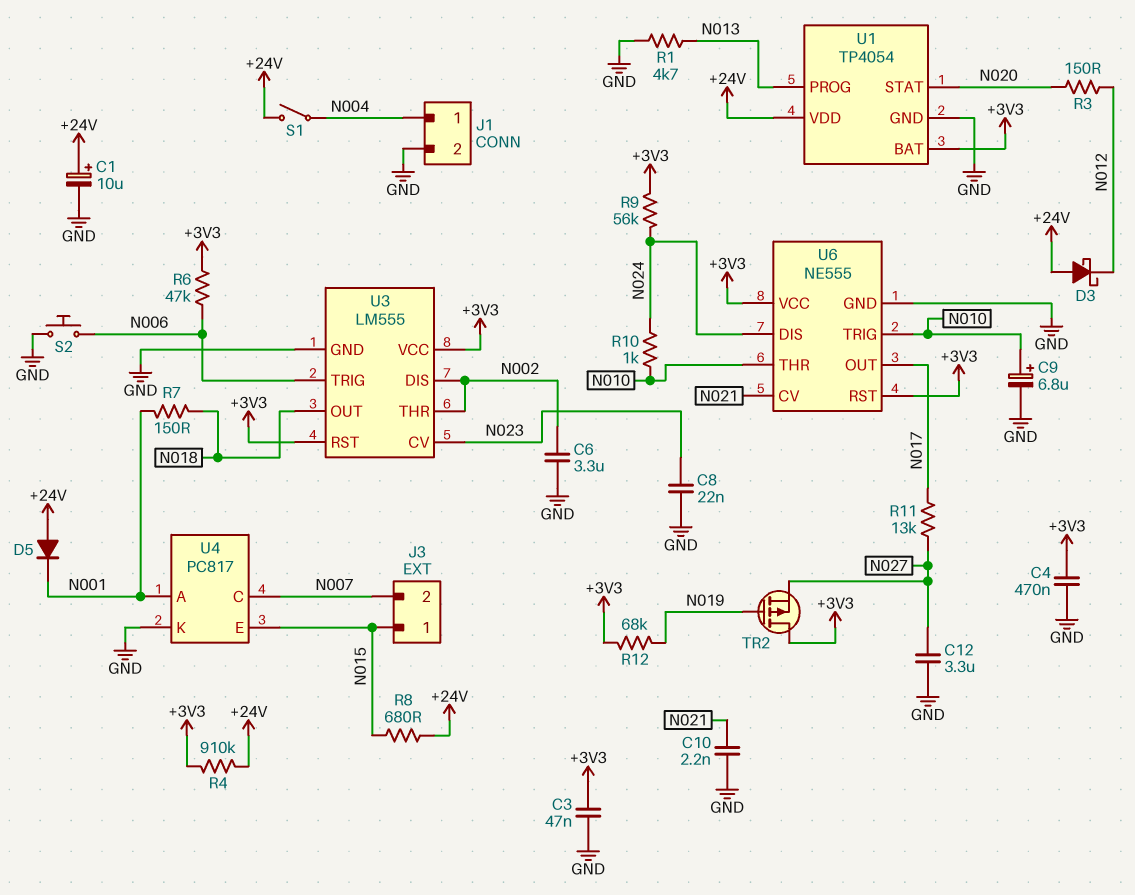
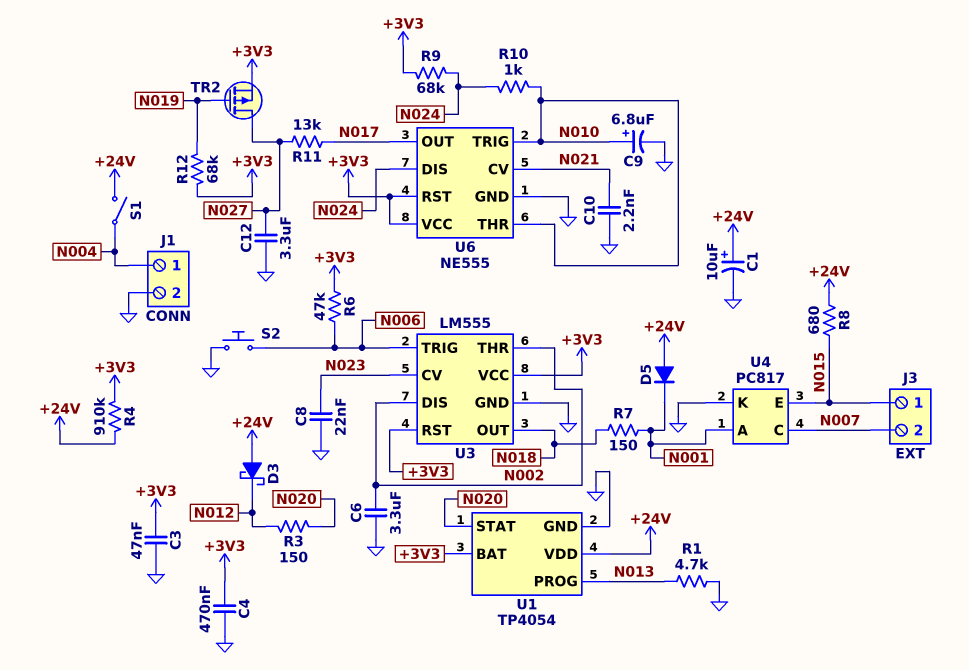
R9: 56k (+3V3, N024) -> 68k (+3V3, N024)
TR2: PMOS (G N019, D +3V3, S N027) -> PMOS (G N019, D N027, S +3V3)

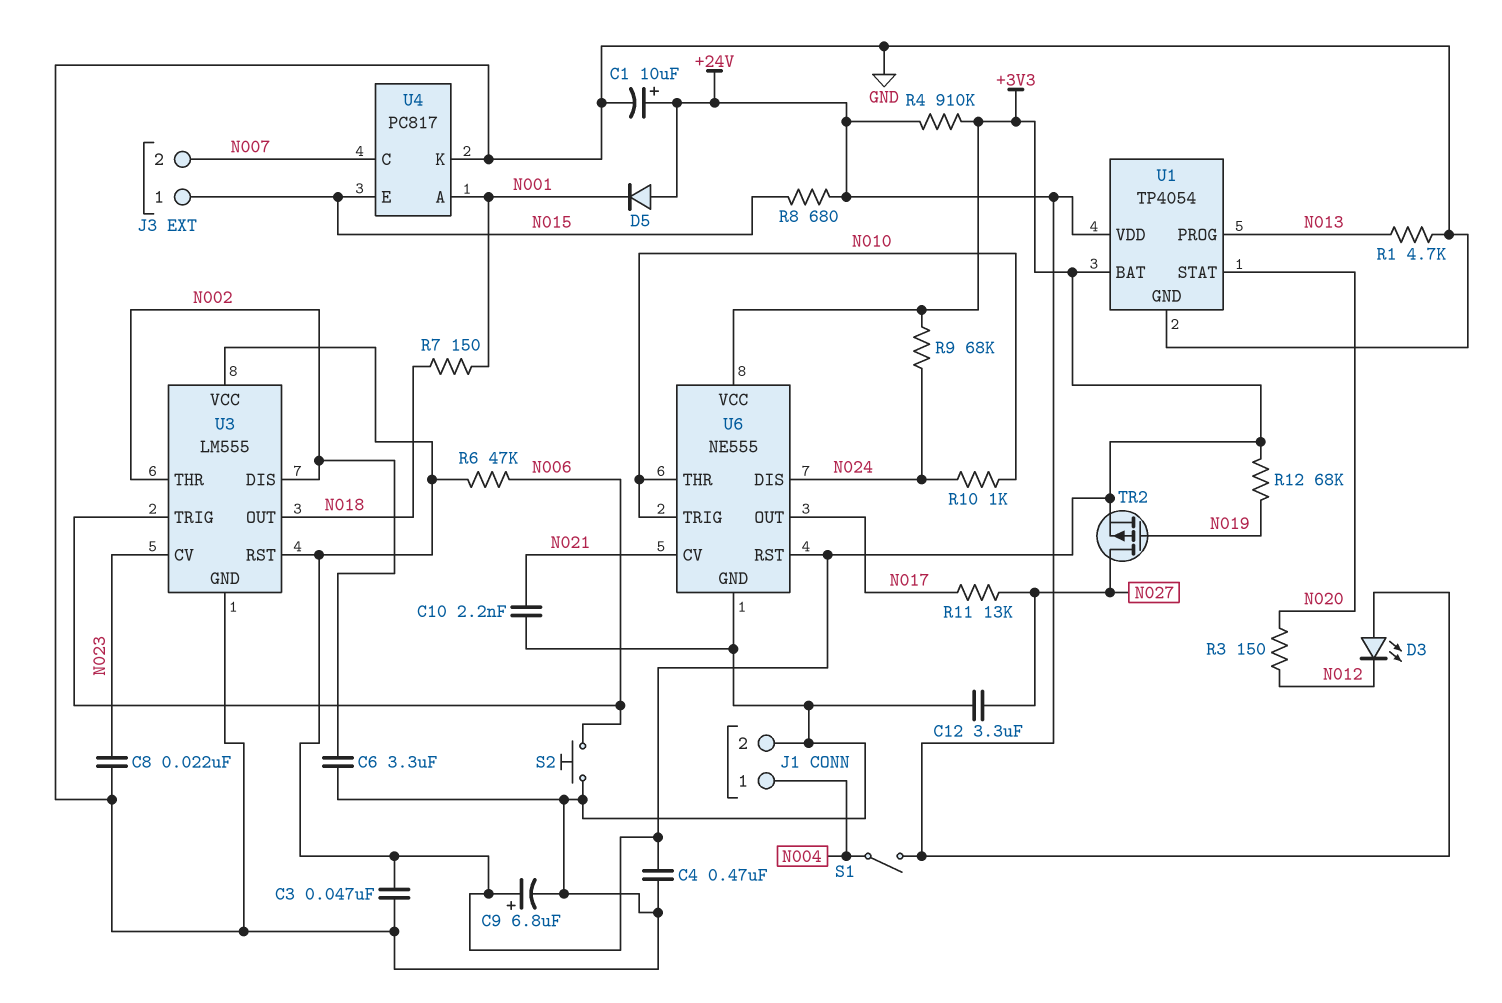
C9: 6.8uF (plus N010, minus GND) -> 6.8uF (plus +3V3, minus GND)
D3: schottky (A +24V, K N012) -> LED (A +24V, K N012)

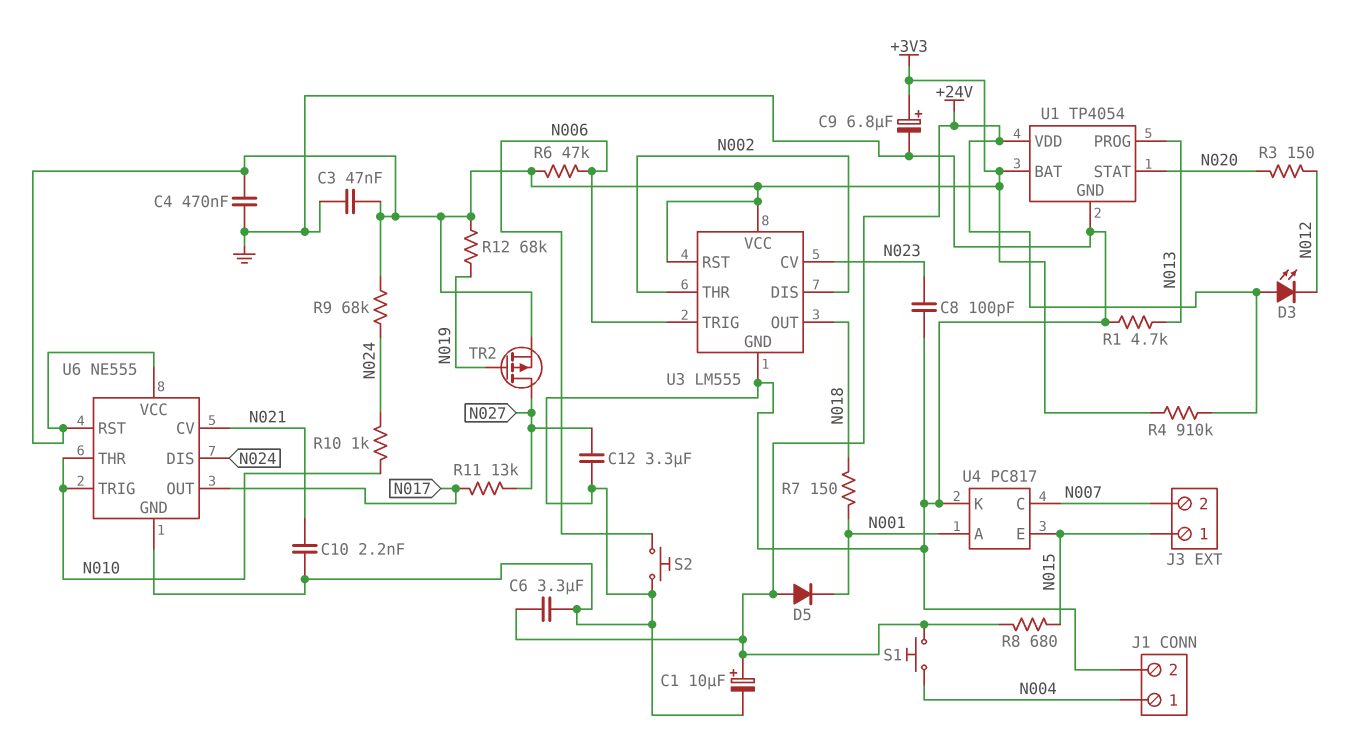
C6: 3.3uF (GND, N002) -> 3.3uF (+24V, GND)
C8: 22nF (GND, N023) -> 100pF (GND, N023)
S1: switch (+24V, N004) -> button (+24V, N004)

